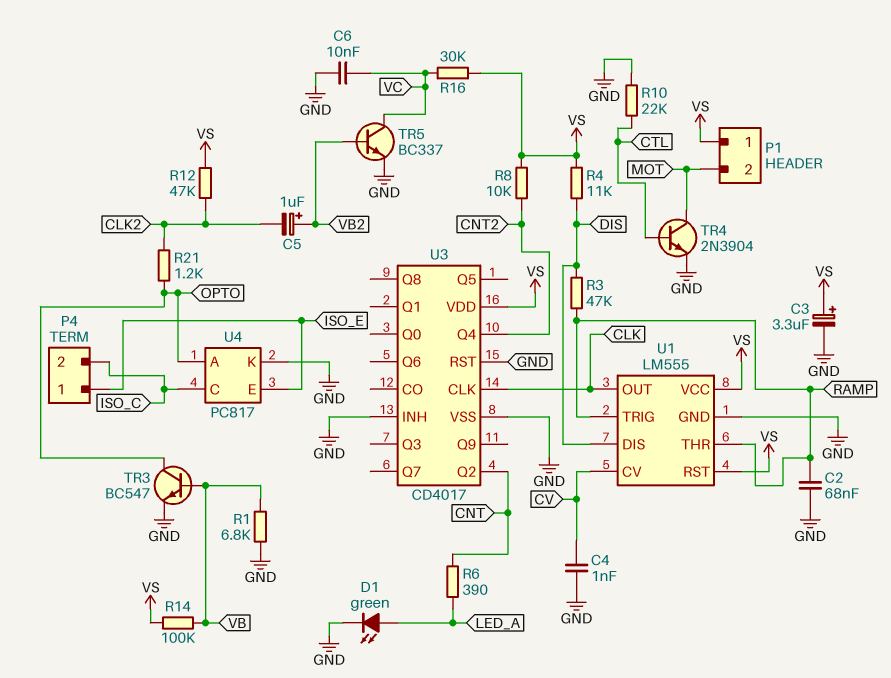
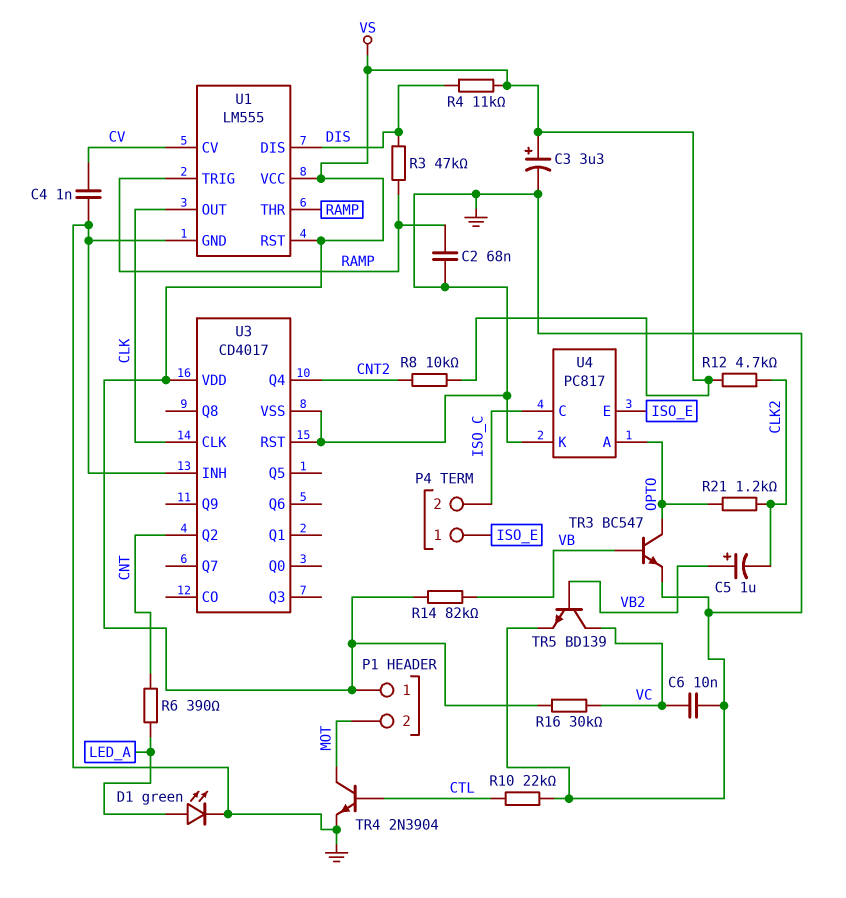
R1: 6.8k (GND, VB) -> none
R12: 47k (CLK2, VS) -> 4.7k (CLK2, VS)
R14: 100k (VB, VS) -> 82k (VB, VS)
TR5: NPN BC337 (B VB2, C VC, E GND) -> NPN BD139 (B VB2, C VC, E GND)

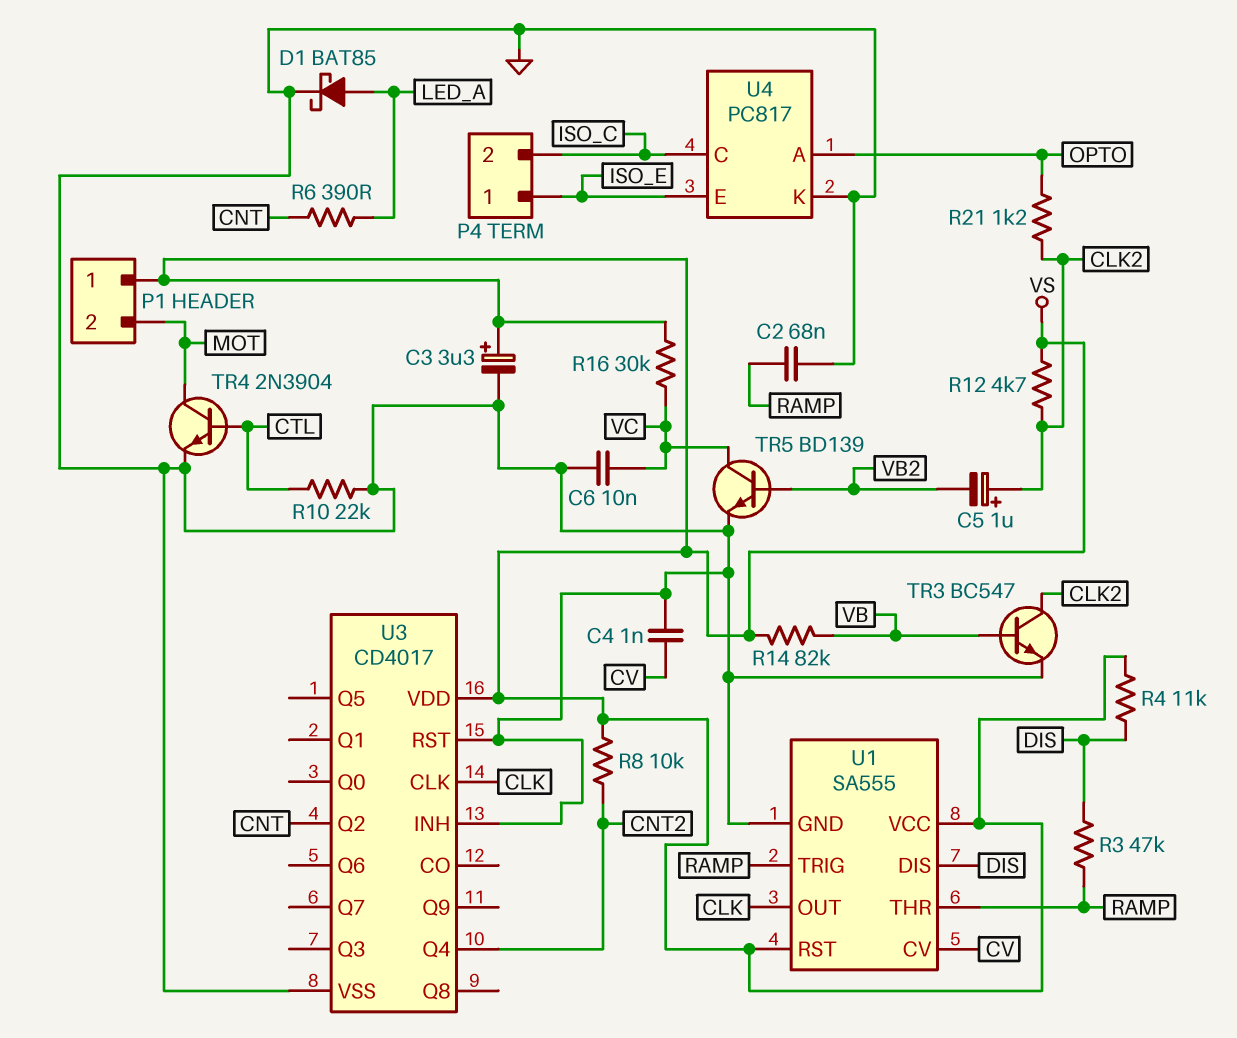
C5: 1uF (plus VB2, minus CLK2) -> 1uF (plus CLK2, minus VB2)
D1: LED green (A LED_A, K GND) -> schottky BAT85 (A LED_A, K GND)
TR3: NPN BC547 (B VB, C OPTO, E GND) -> NPN BC547 (B VB, C CLK2, E GND)
U1: LM555 -> SA555

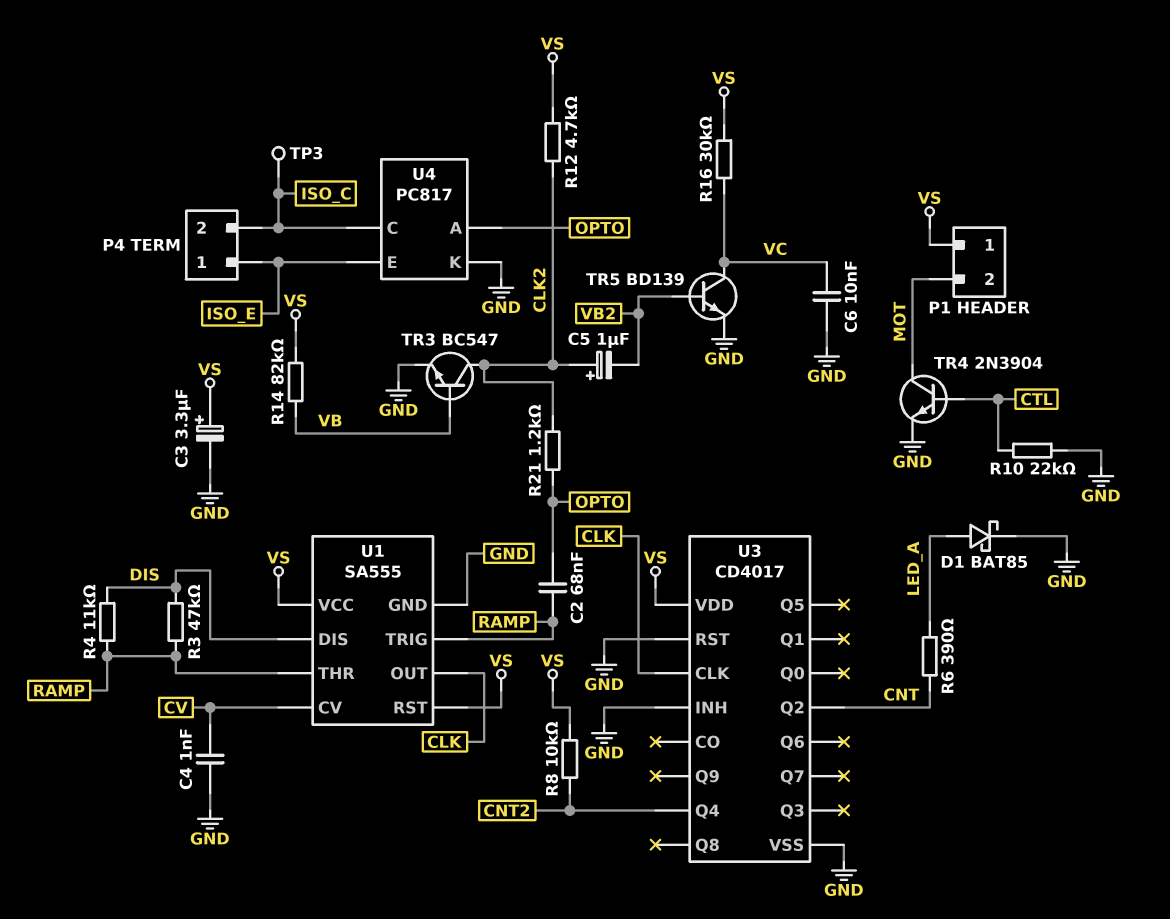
C2: 68nF (GND, RAMP) -> 68nF (OPTO, RAMP)
R4: 11k (DIS, VS) -> 11k (DIS, RAMP)
TP3: none -> test point (ISO_C)

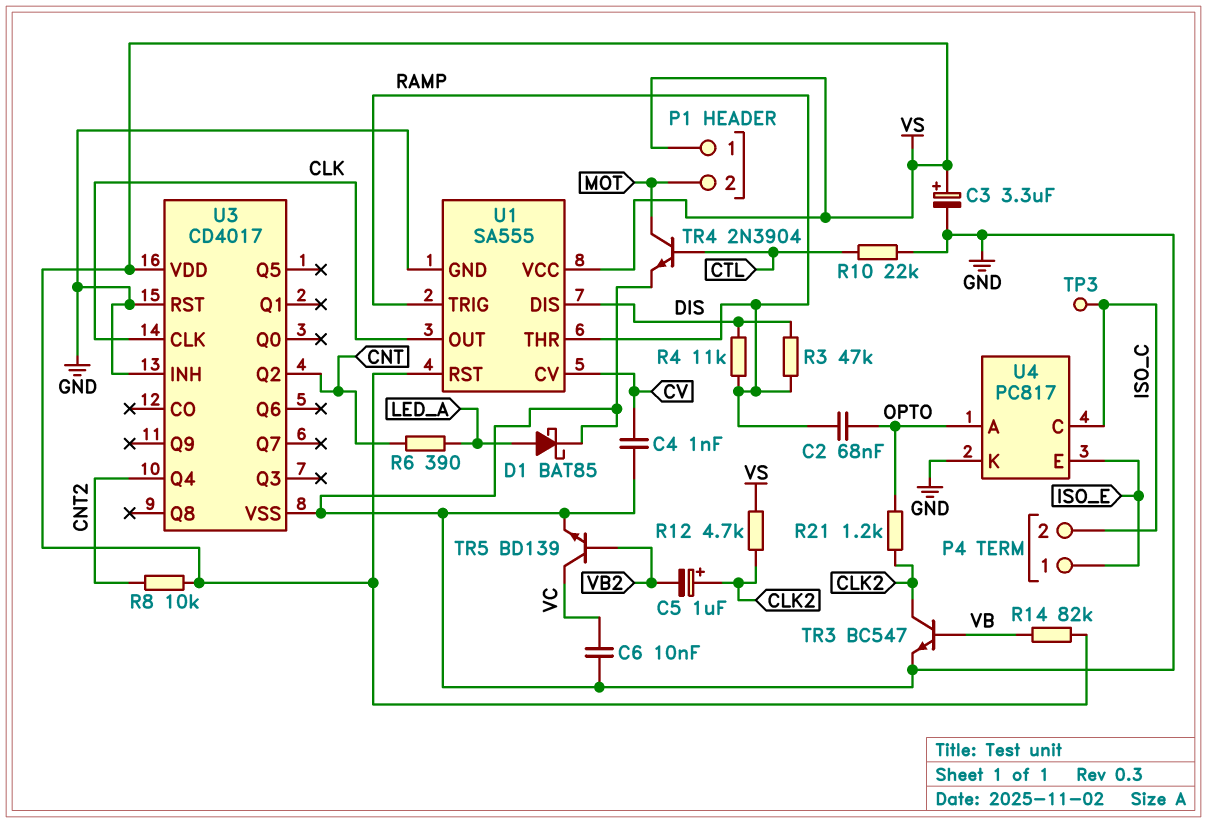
R16: 30k (VC, VS) -> none

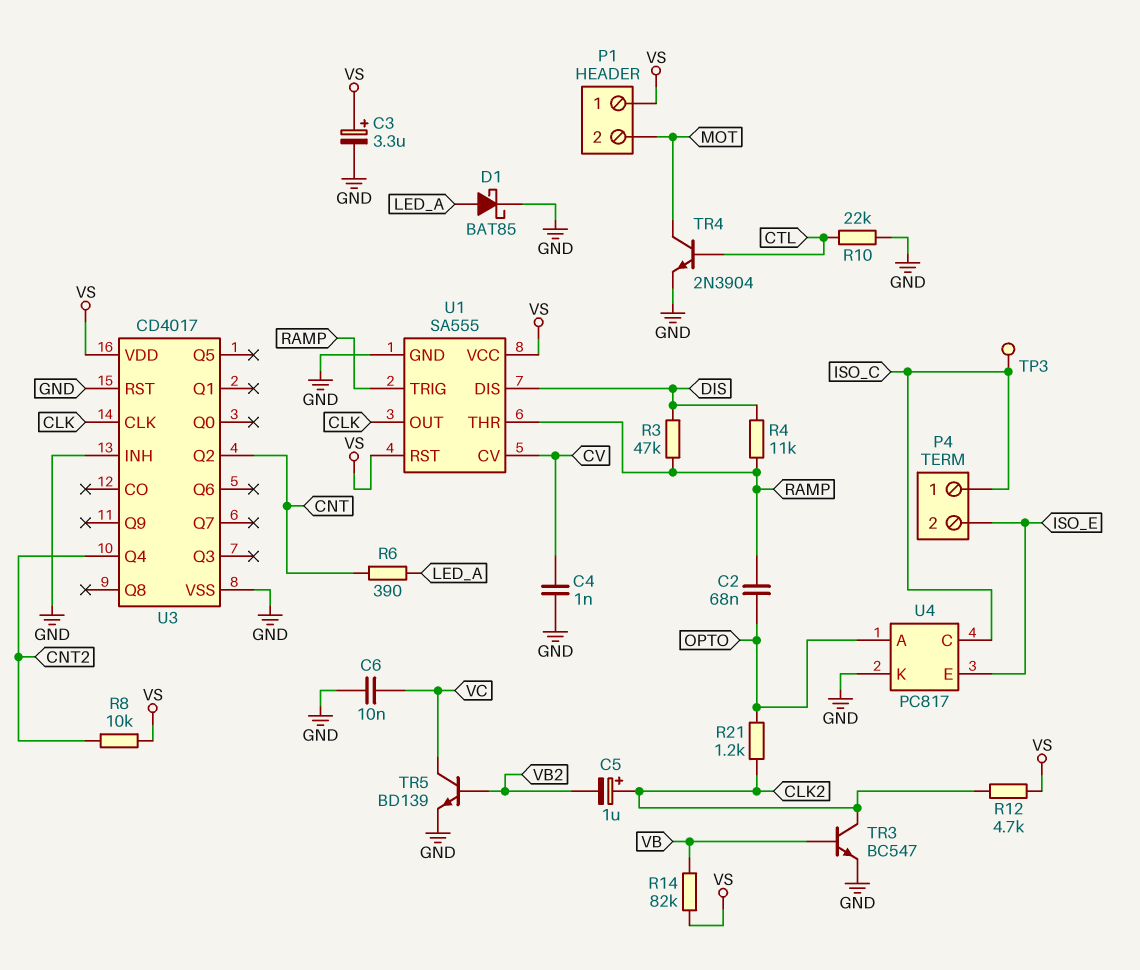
P4 pin 1: ISO_E -> ISO_C
P4 pin 2: ISO_C -> ISO_E

